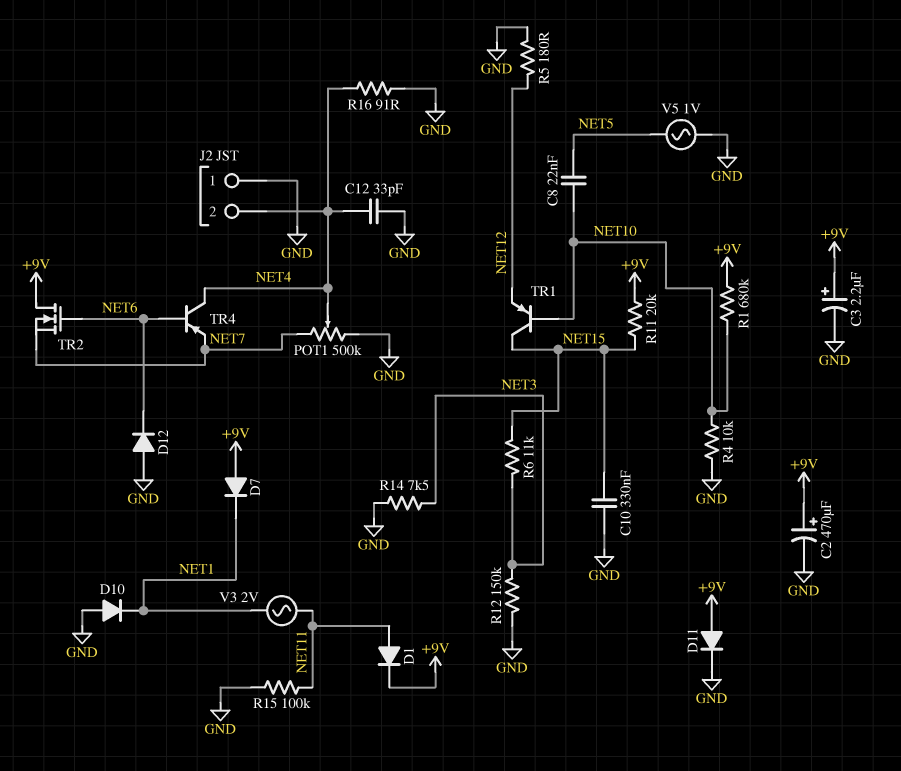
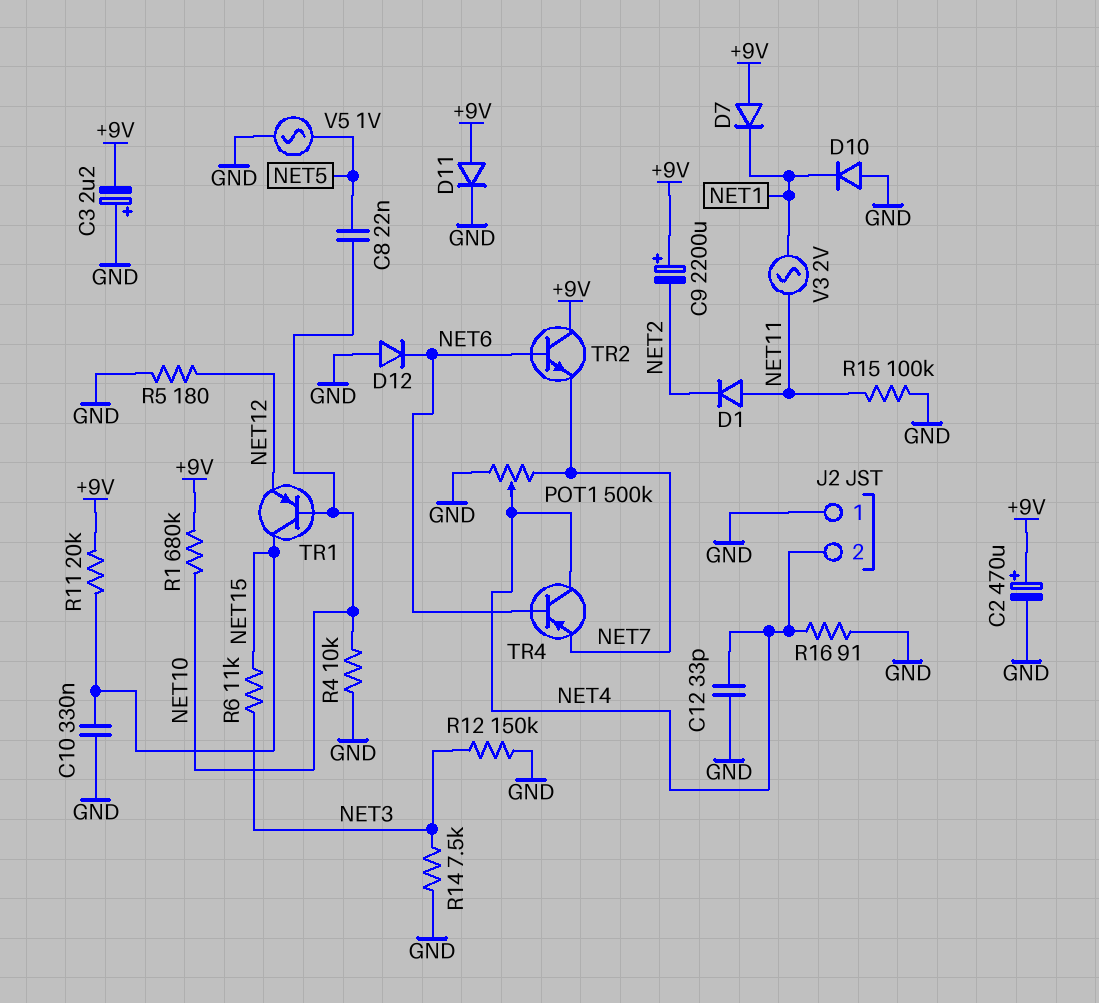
C3: 2.2uF (plus +9V, minus GND) -> 2.2uF (plus GND, minus +9V)
C9: none -> 2200uF (plus +9V, minus NET2)
D1: diode (A NET11, K +9V) -> diode (A NET11, K NET2)
TR2: NMOS (G NET6, D +9V, S NET7) -> NPN (B NET6, C +9V, E NET7)

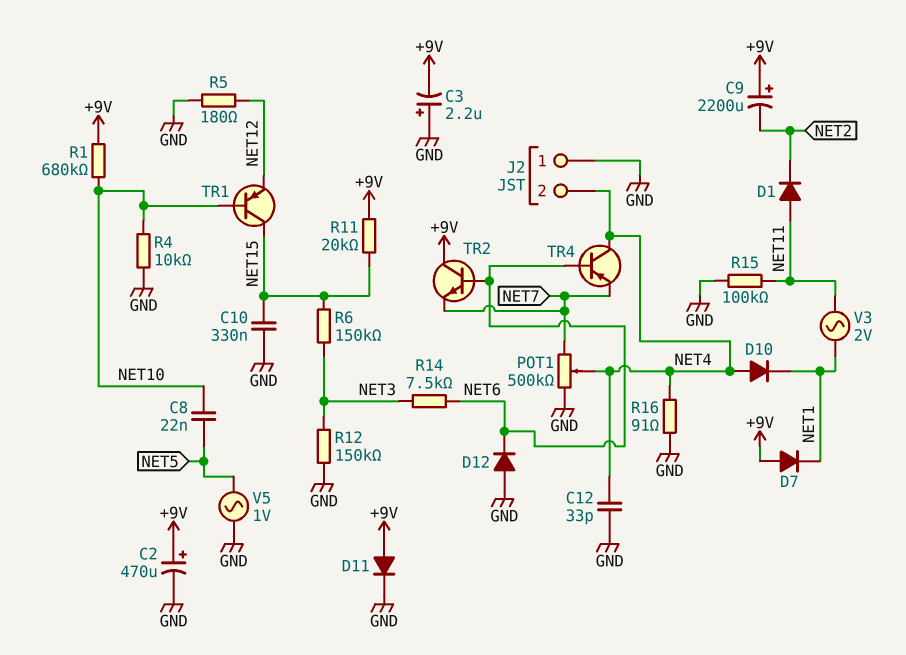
D10: diode (A GND, K NET1) -> diode (A NET4, K NET1)
R6: 11k (NET3, NET15) -> 150k (NET3, NET15)
R14: 7.5k (GND, NET3) -> 7.5k (NET3, NET6)

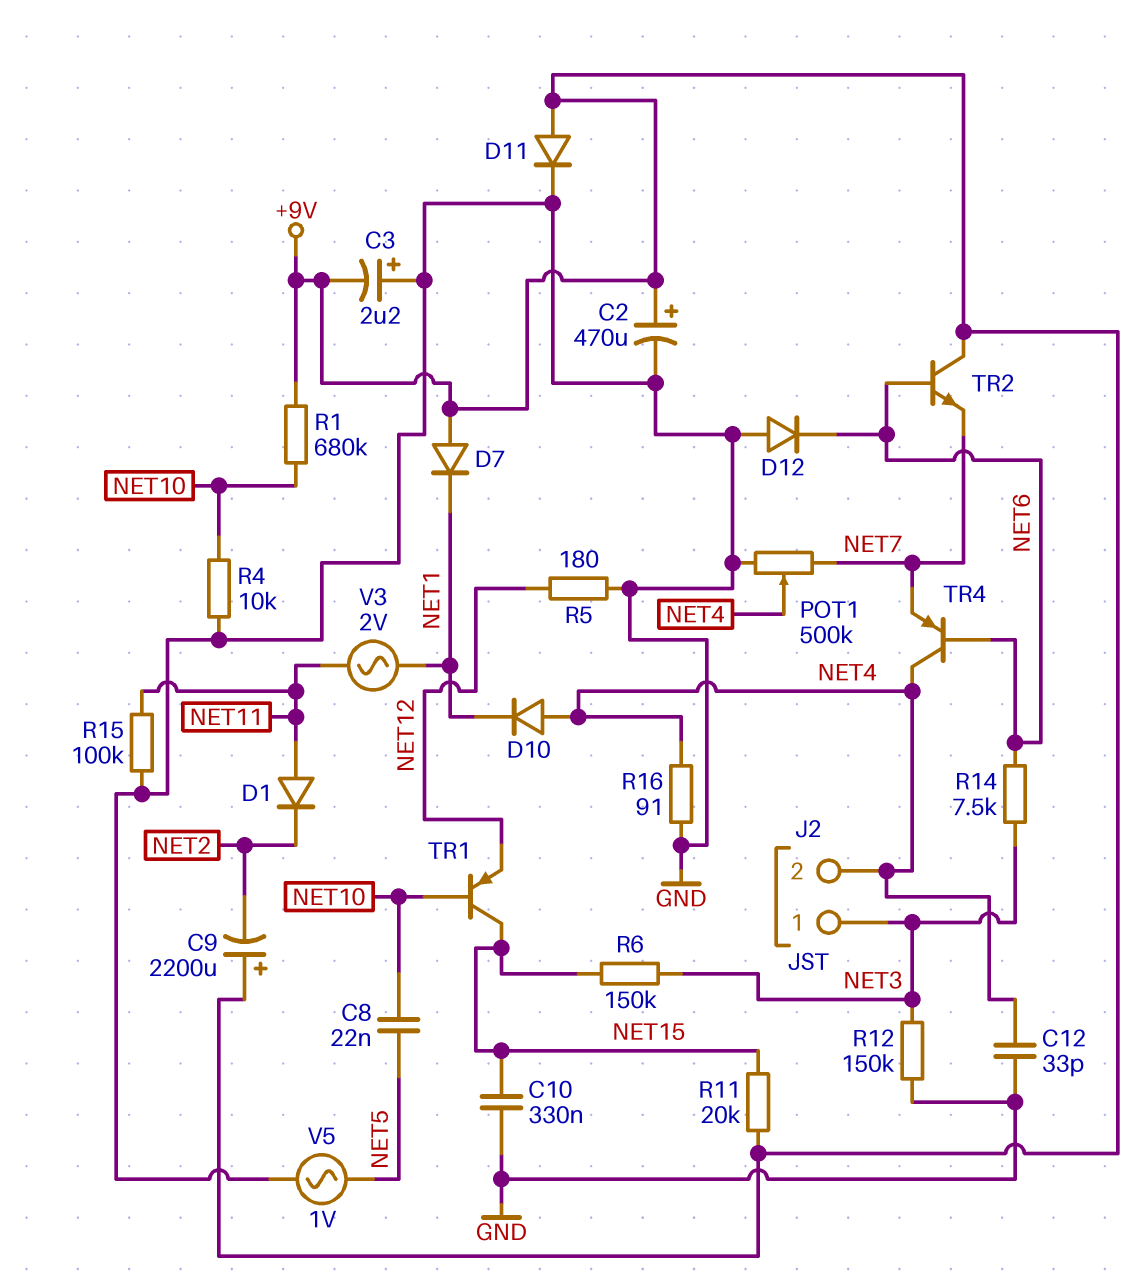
J2 pin 1: GND -> NET3

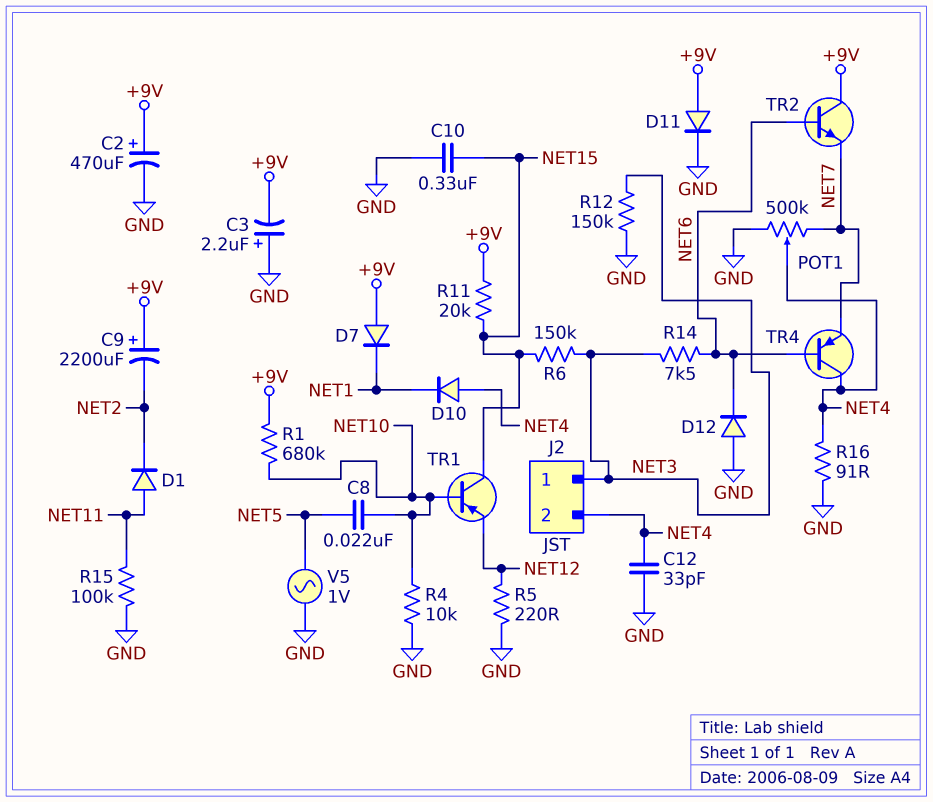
R5: 180 (GND, NET12) -> 220 (GND, NET12)
V3: AC 2V (NET1, NET11) -> none

